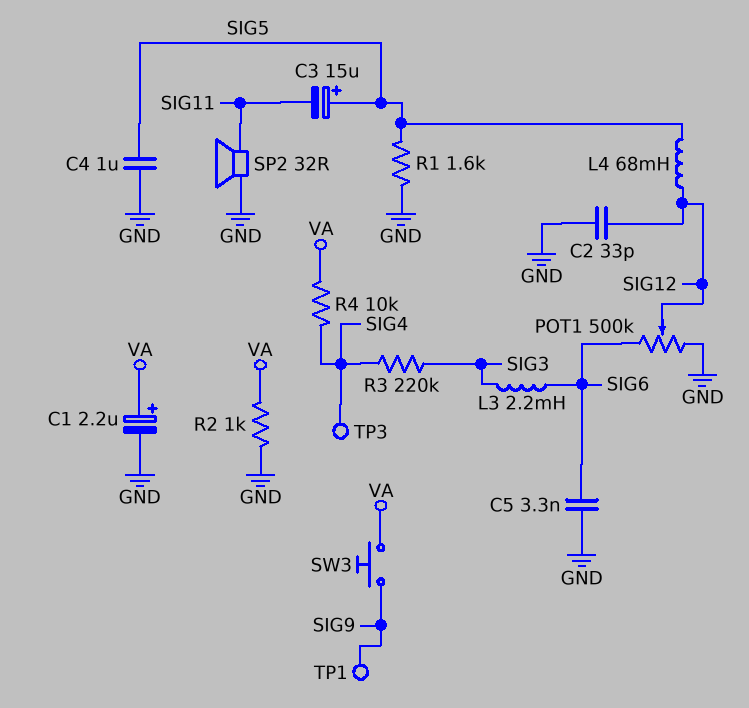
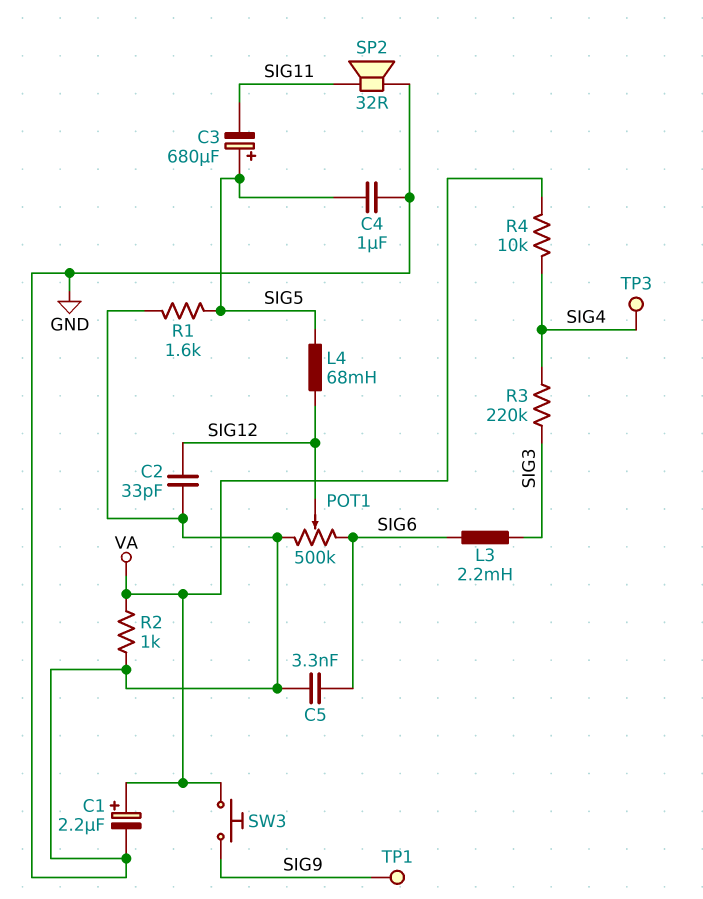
C3: 15uF (plus SIG5, minus SIG11) -> 680uF (plus SIG5, minus SIG11)

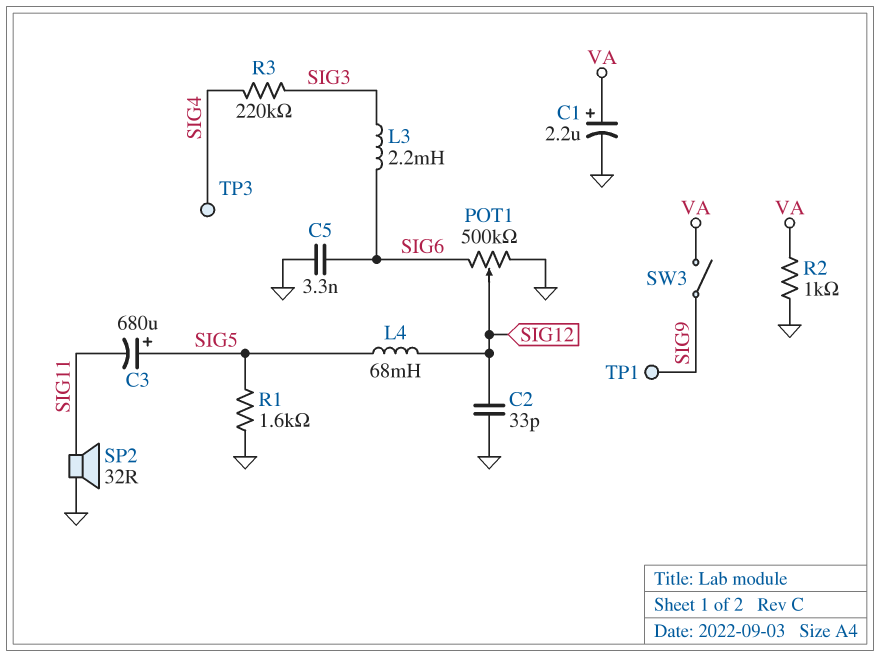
C4: 1uF (GND, SIG5) -> none
R4: 10k (SIG4, VA) -> none
SW3: button (SIG9, VA) -> switch (SIG9, VA)

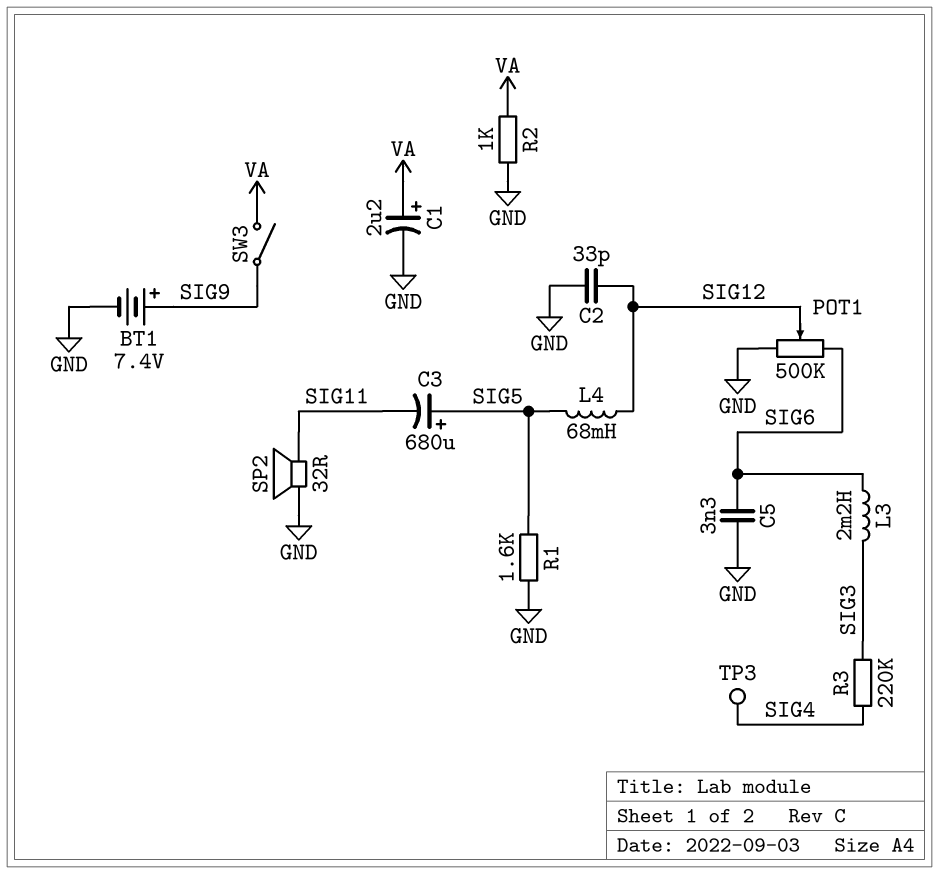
BT1: none -> 7.4V (plus SIG9, minus GND)
TP1: test point (SIG9) -> none

